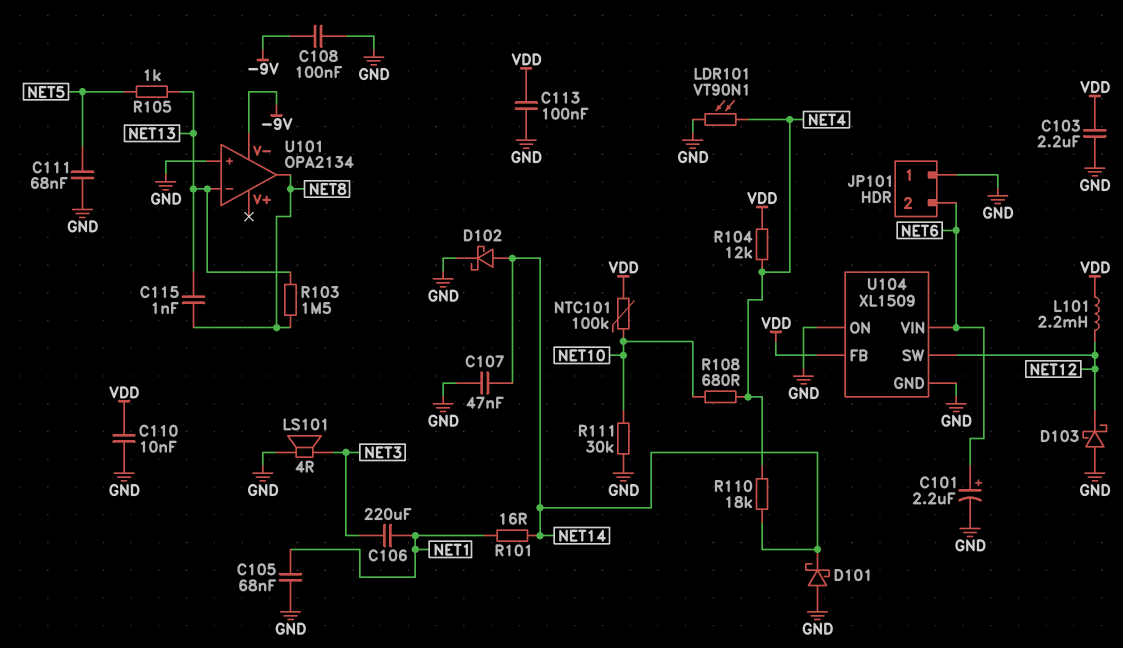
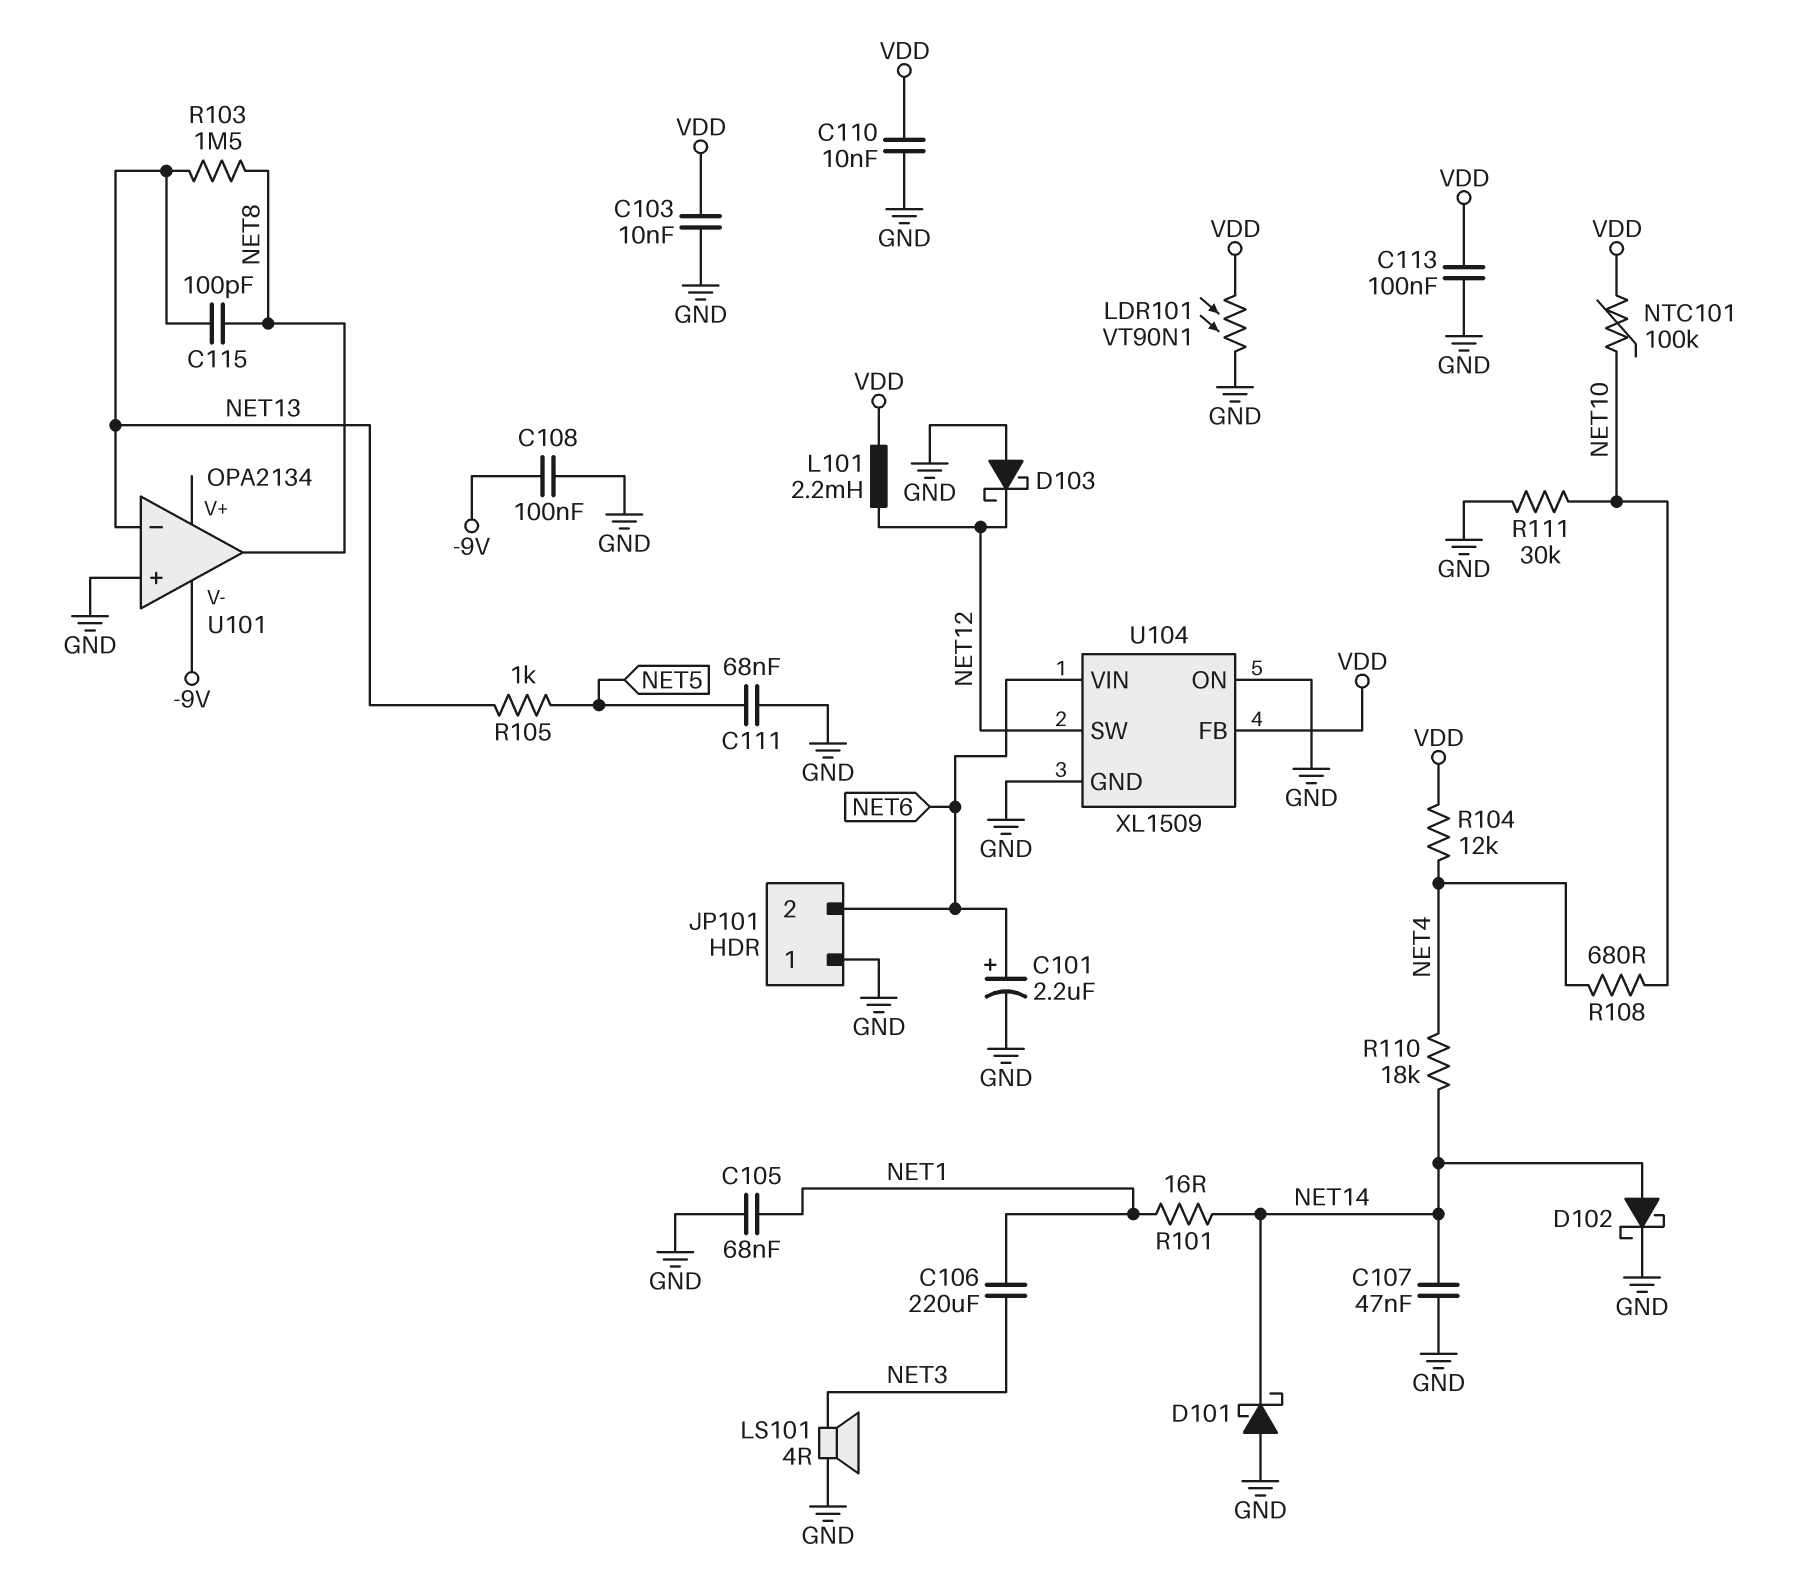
C103: 2.2uF (GND, VDD) -> 10nF (GND, VDD)
C115: 1nF (NET8, NET13) -> 100pF (NET8, NET13)
LDR101: VT90N1 (GND, NET4) -> VT90N1 (GND, VDD)

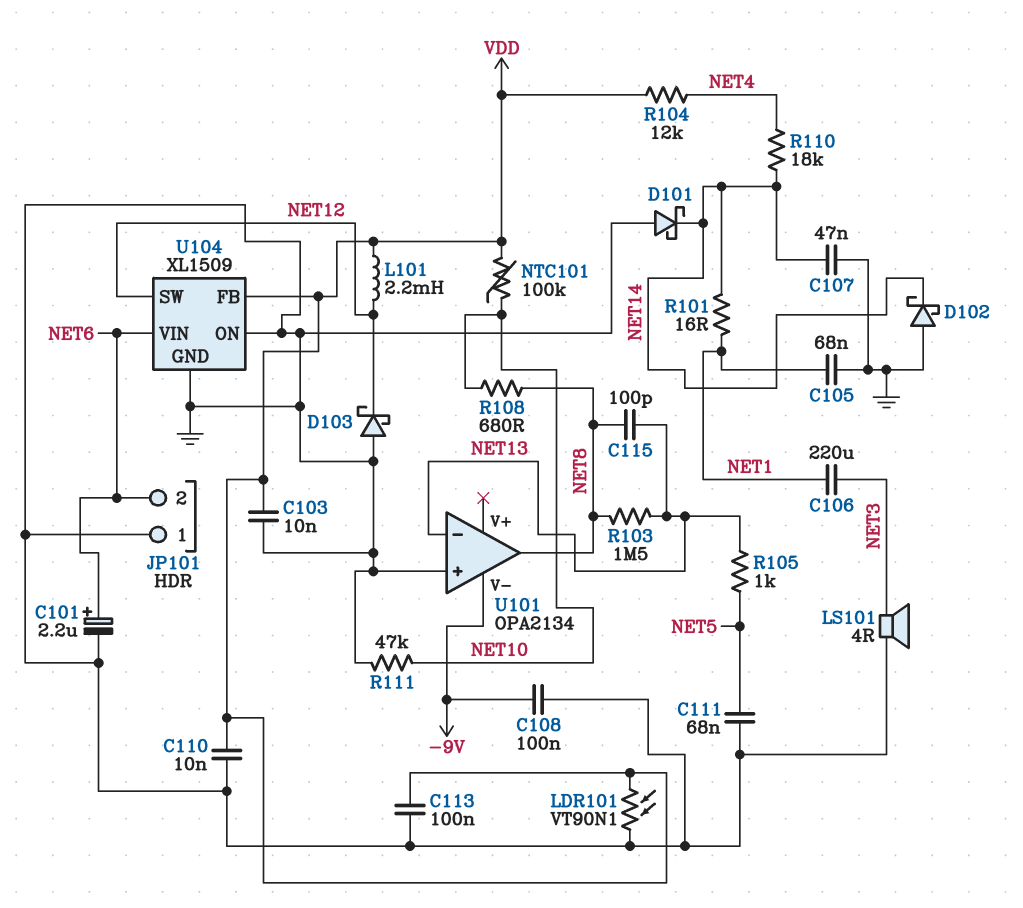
D102: schottky (A NET14, K GND) -> schottky (A GND, K NET14)
R108: 680 (NET4, NET10) -> 680 (NET8, NET10)
R111: 30k (GND, NET10) -> 47k (GND, NET10)

